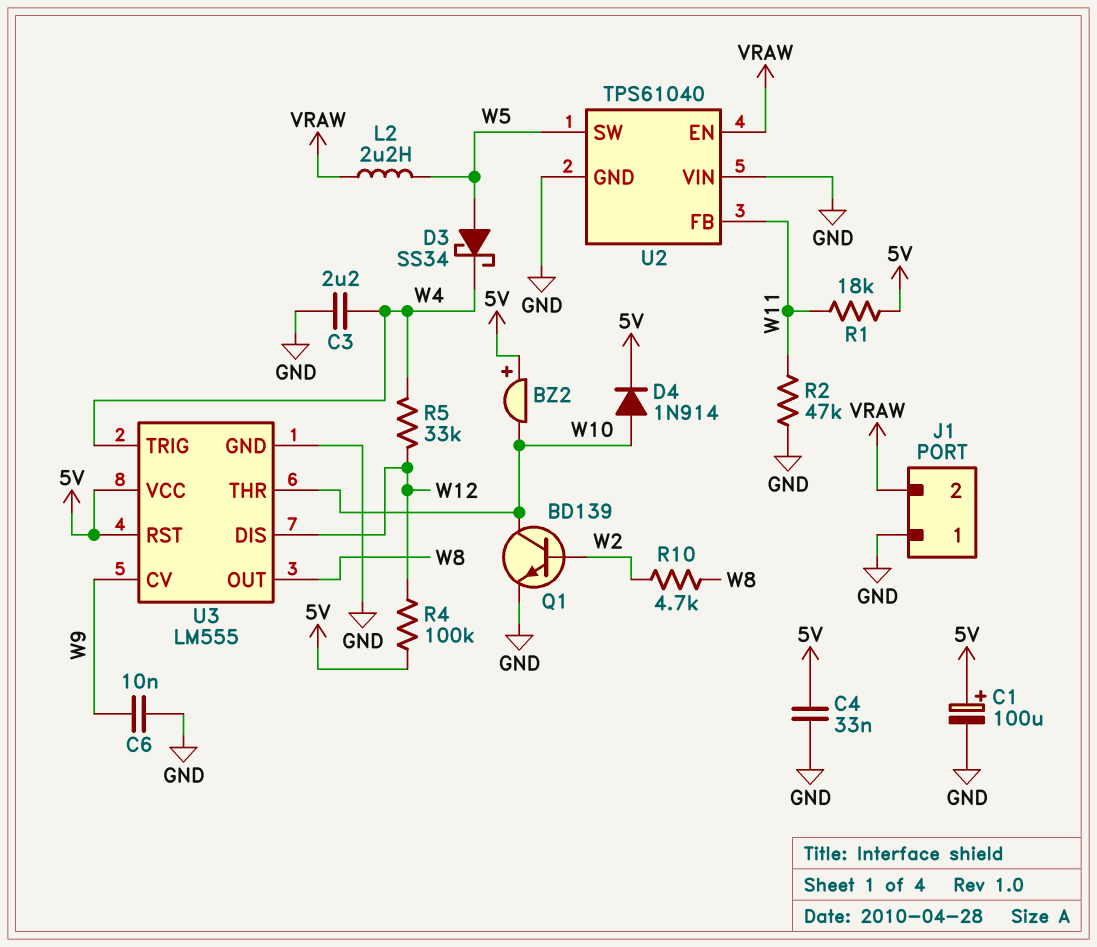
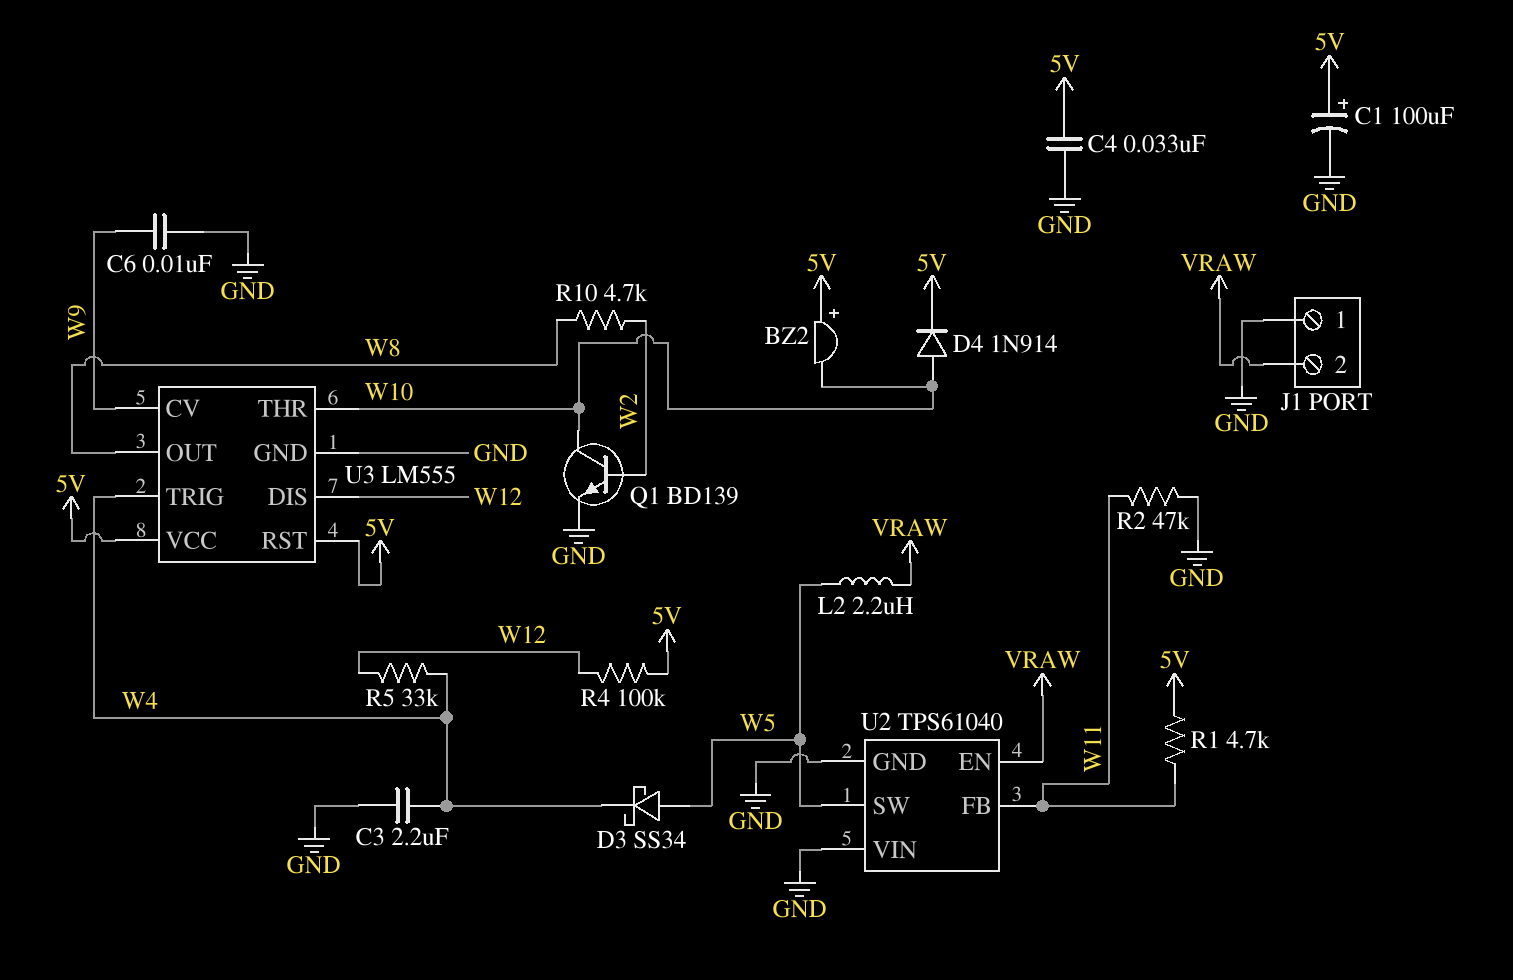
R1: 18k (5V, W11) -> 4.7k (5V, W11)

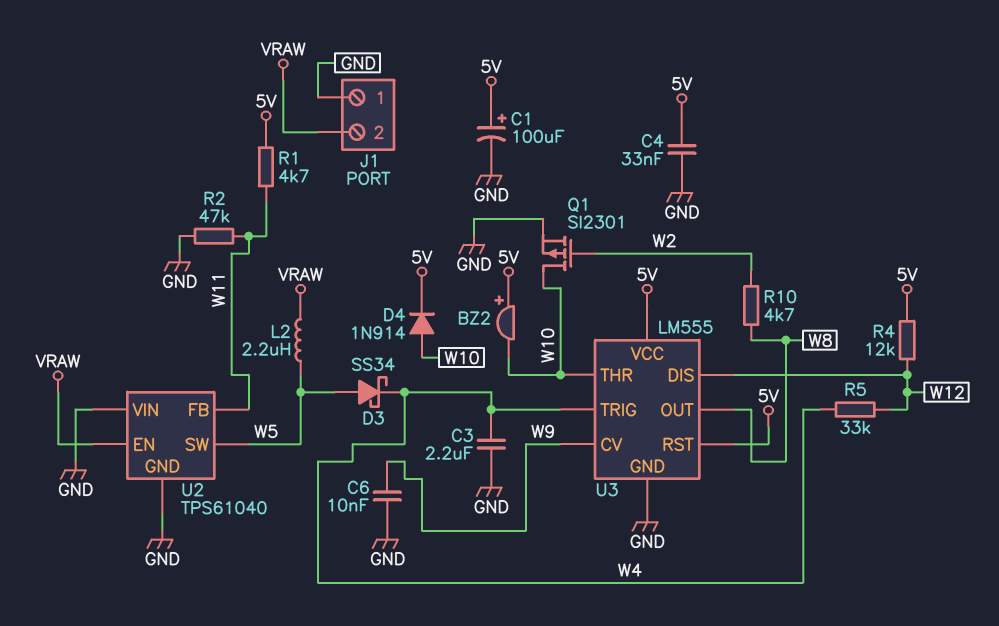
Q1: NPN BD139 (B W2, C W10, E GND) -> PMOS SI2301 (G W2, D W10, S GND)
R4: 100k (5V, W12) -> 12k (5V, W12)

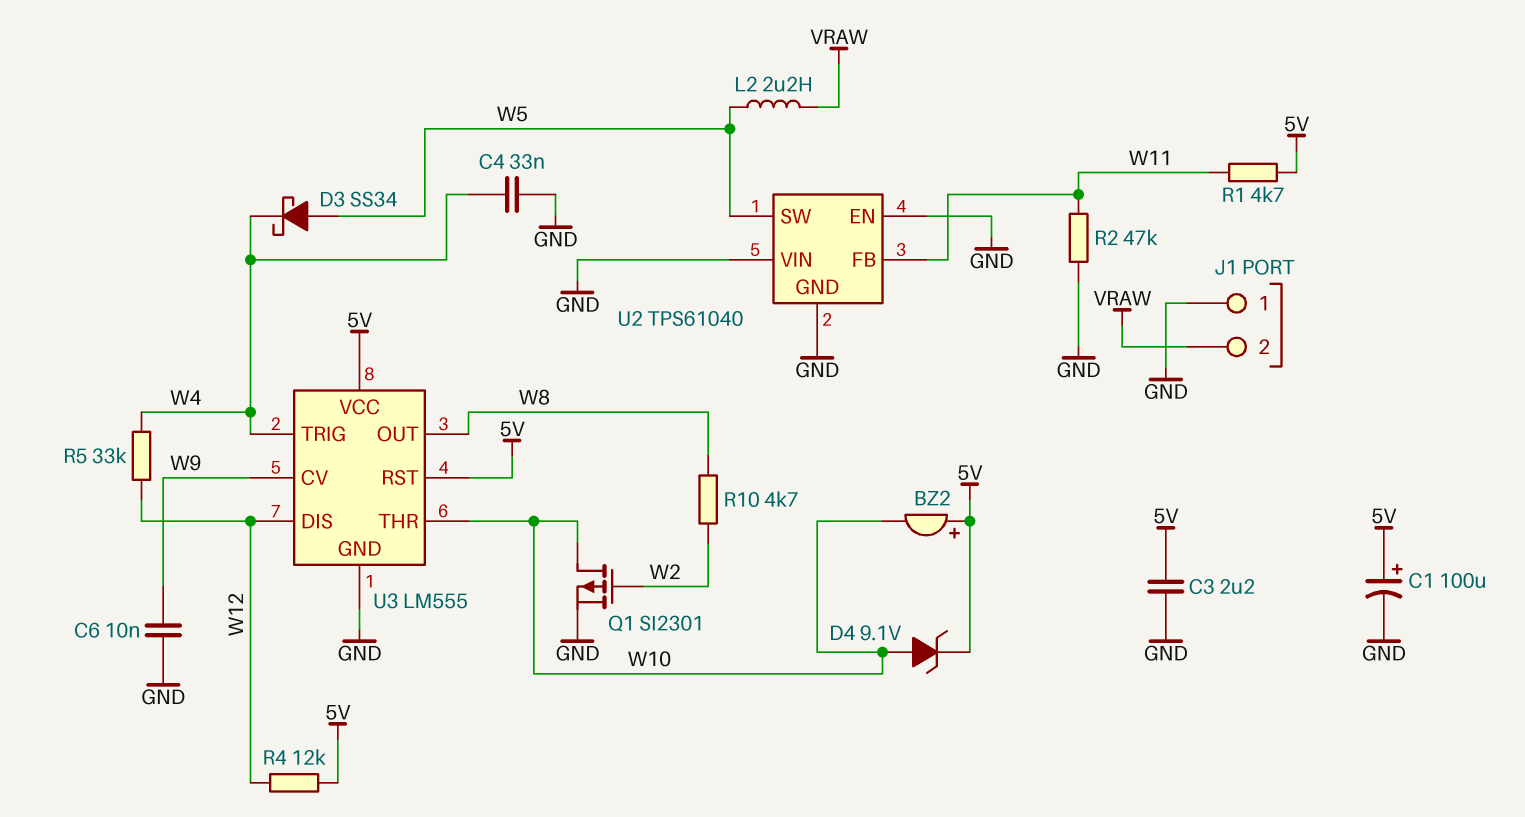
C3: 2.2uF (GND, W4) -> 2.2uF (5V, GND)
C4: 33nF (5V, GND) -> 33nF (GND, W4)
D4: diode 1N914 (A W10, K 5V) -> zener 9.1V (A W10, K 5V)
U2 pin EN: VRAW -> GND

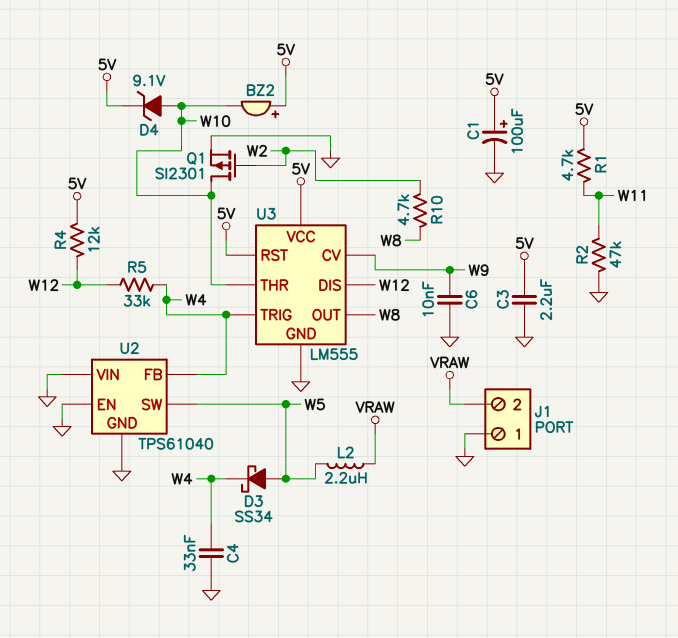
U2 pin FB: W11 -> W4

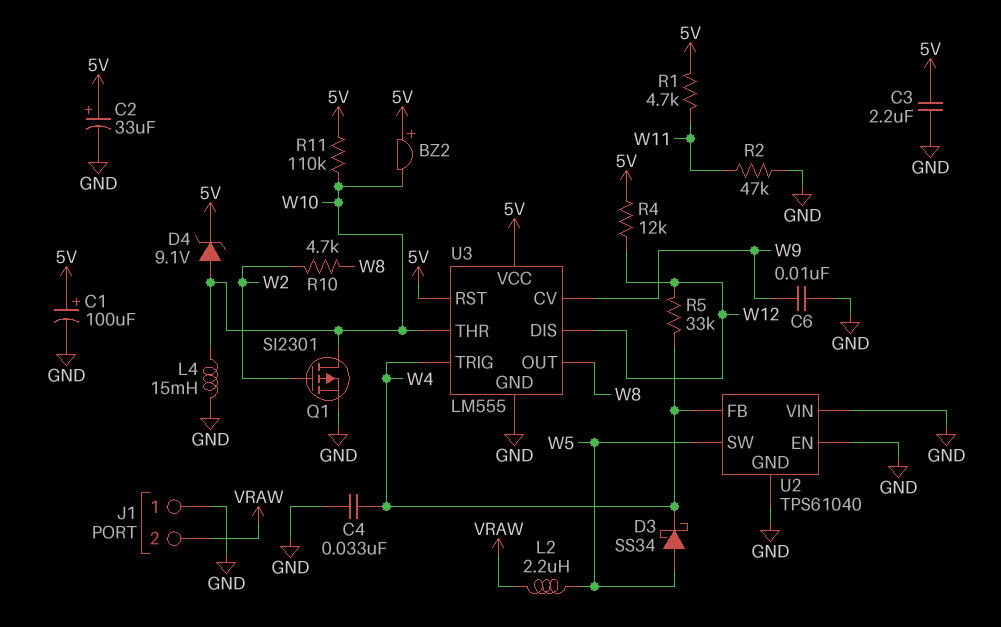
C2: none -> 33uF (plus 5V, minus GND)
L4: none -> 15mH (GND, W10)
R11: none -> 110k (5V, W10)

